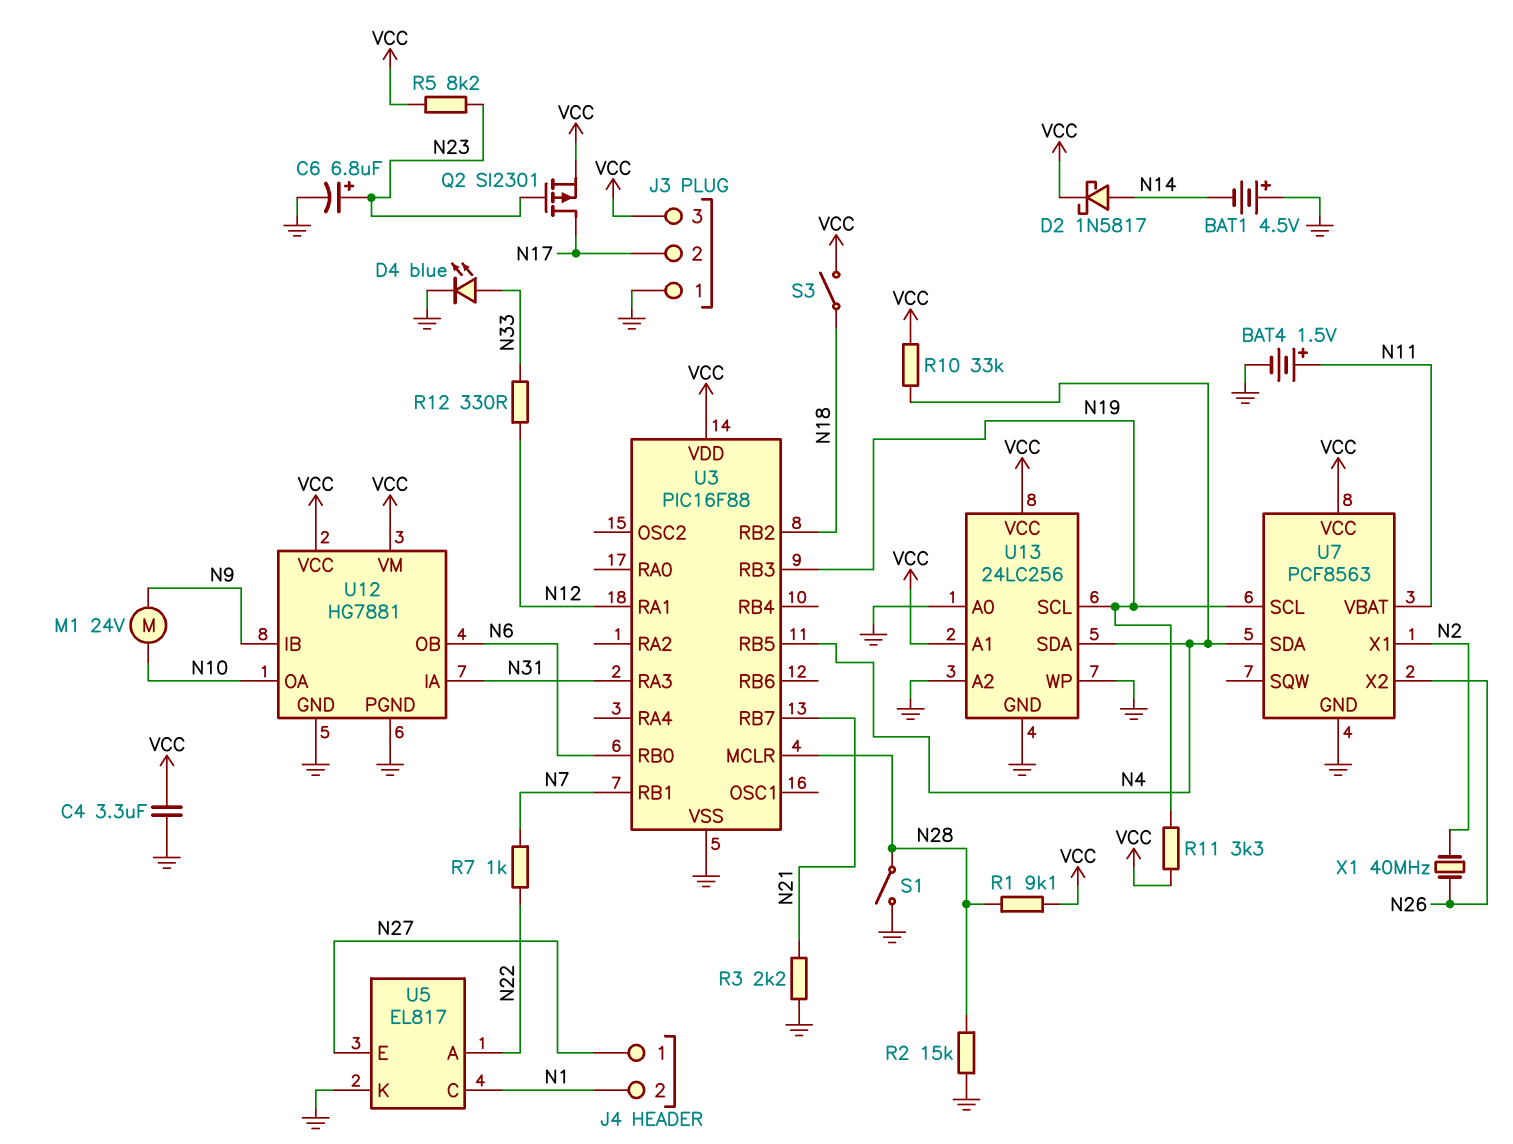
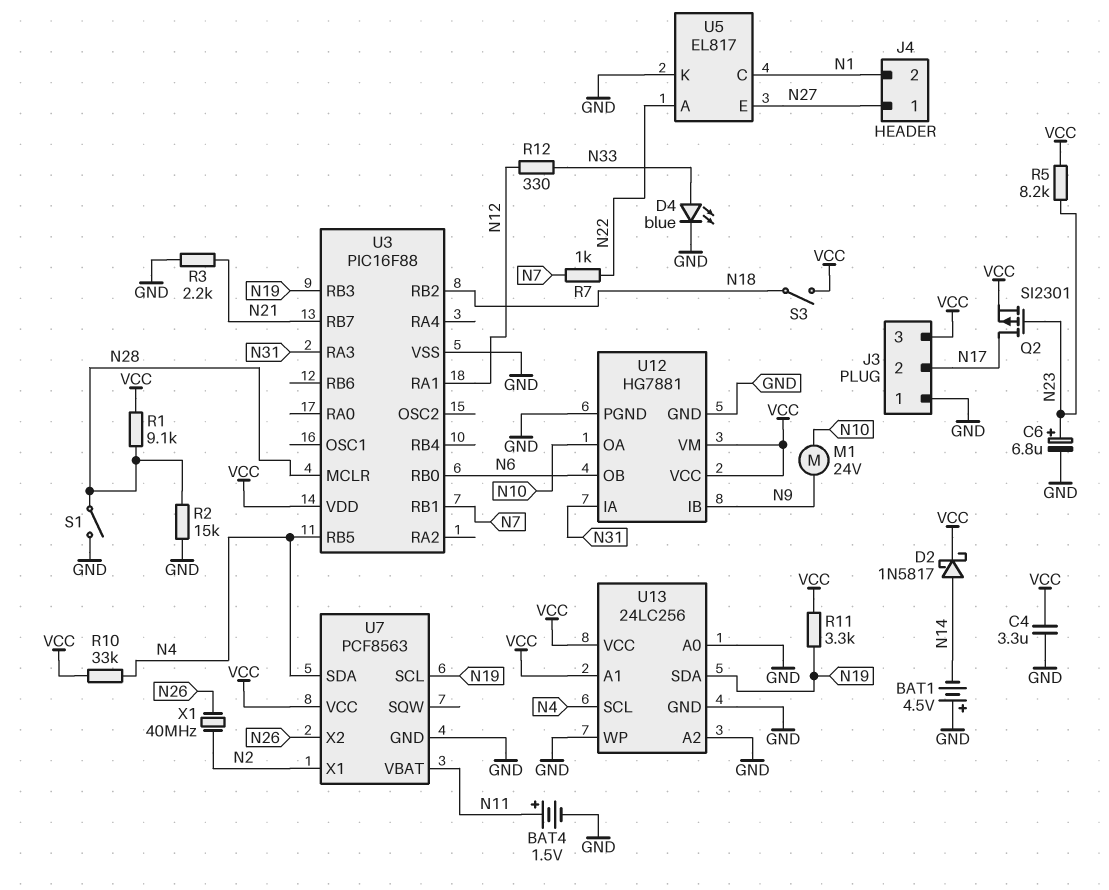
U13 pin SCL: N19 -> N4
U13 pin SDA: N4 -> N19

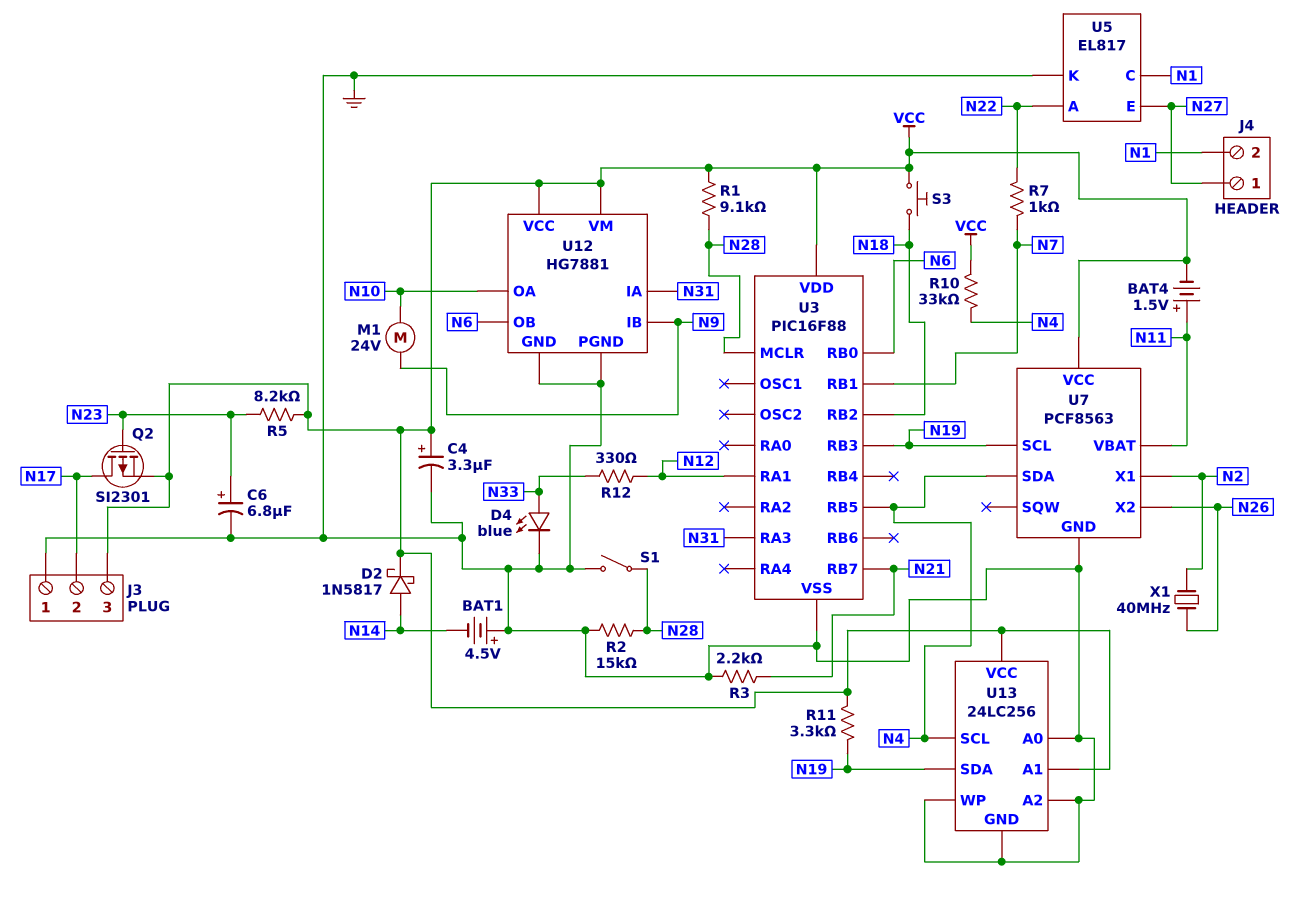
BAT4: 1.5V (plus N11, minus GND) -> 1.5V (plus N11, minus VCC)
C4: 3.3uF (GND, VCC) -> 3.3uF (plus VCC, minus GND)
S3: switch (N18, VCC) -> button (N18, VCC)

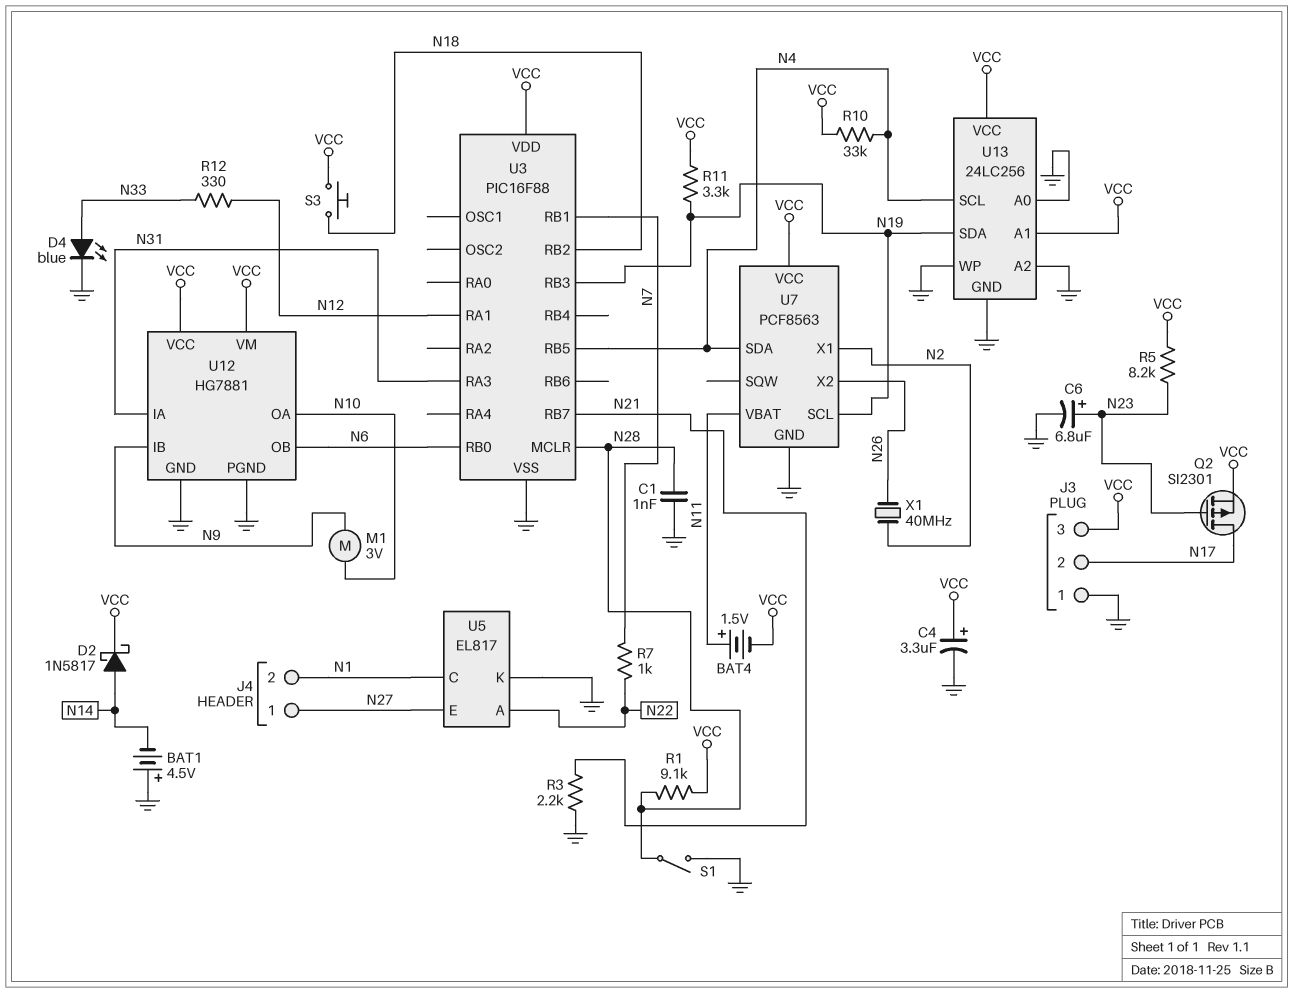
C1: none -> 1nF (GND, N28)
M1: motor 24V (N9, N10) -> motor 3V (N9, N10)
R2: 15k (GND, N28) -> none

